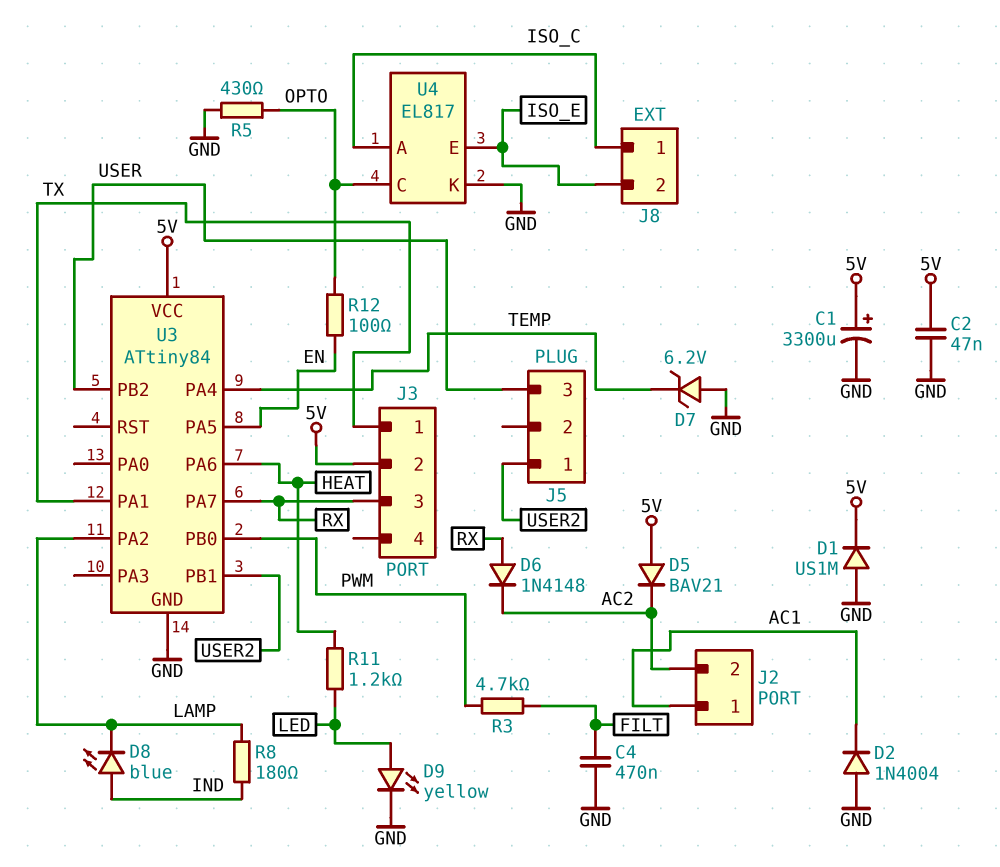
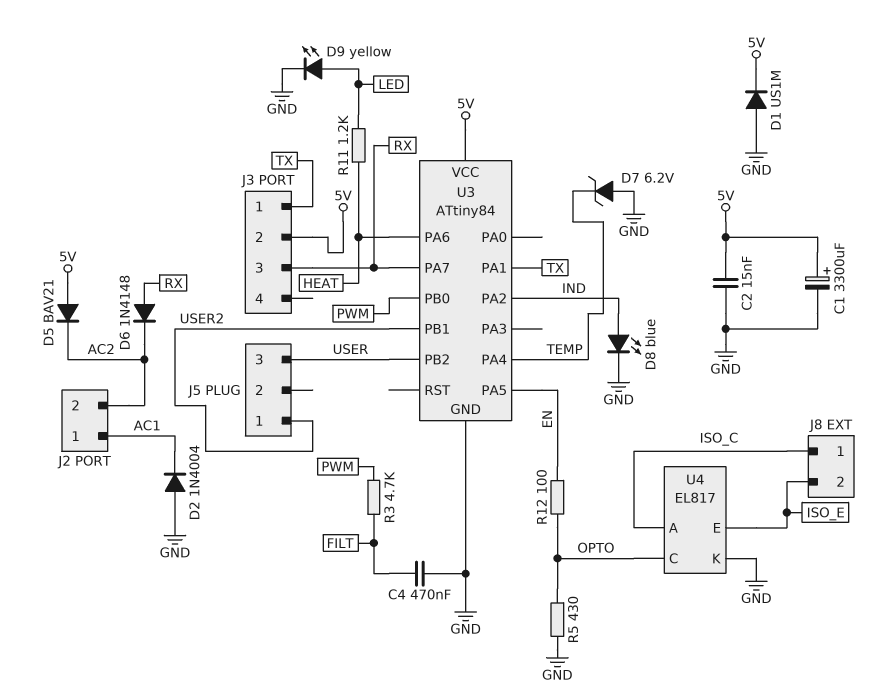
C2: 47nF (5V, GND) -> 15nF (5V, GND)
D8: LED blue (A IND, K LAMP) -> LED blue (A IND, K GND)
R8: 180 (IND, LAMP) -> none
U3 pin PA2: LAMP -> IND

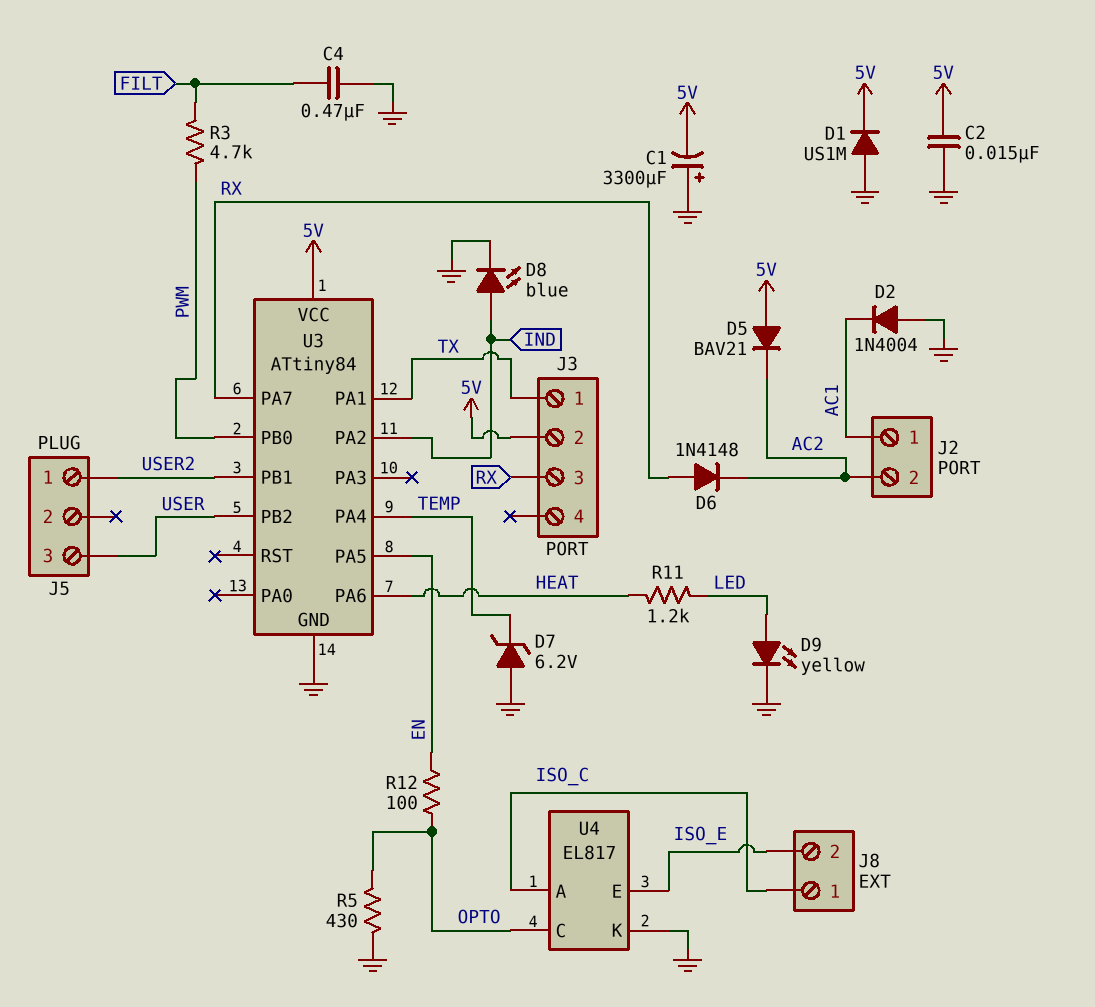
C1: 3300uF (plus 5V, minus GND) -> 3300uF (plus GND, minus 5V)

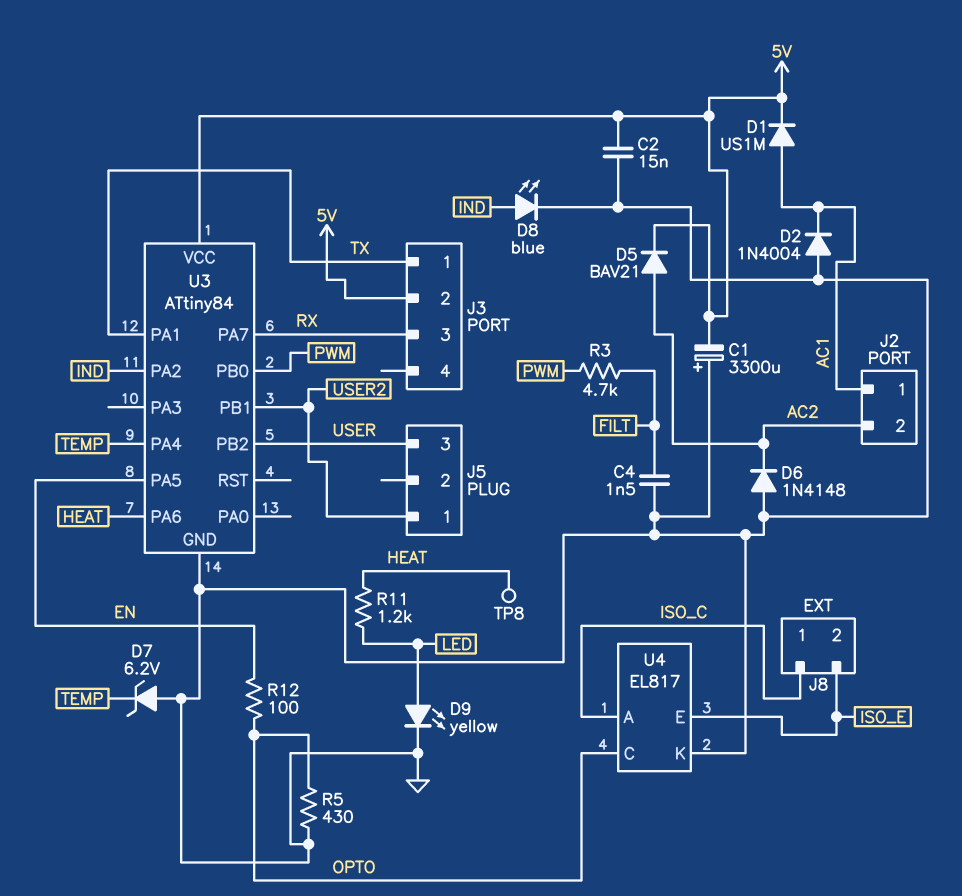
C4: 470nF (FILT, GND) -> 1.5nF (FILT, GND)
D1: diode US1M (A GND, K 5V) -> diode US1M (A AC1, K 5V)
D5: diode BAV21 (A 5V, K AC2) -> diode BAV21 (A AC2, K 5V)
D6: diode 1N4148 (A RX, K AC2) -> diode 1N4148 (A GND, K AC2)
TP8: none -> test point (HEAT)

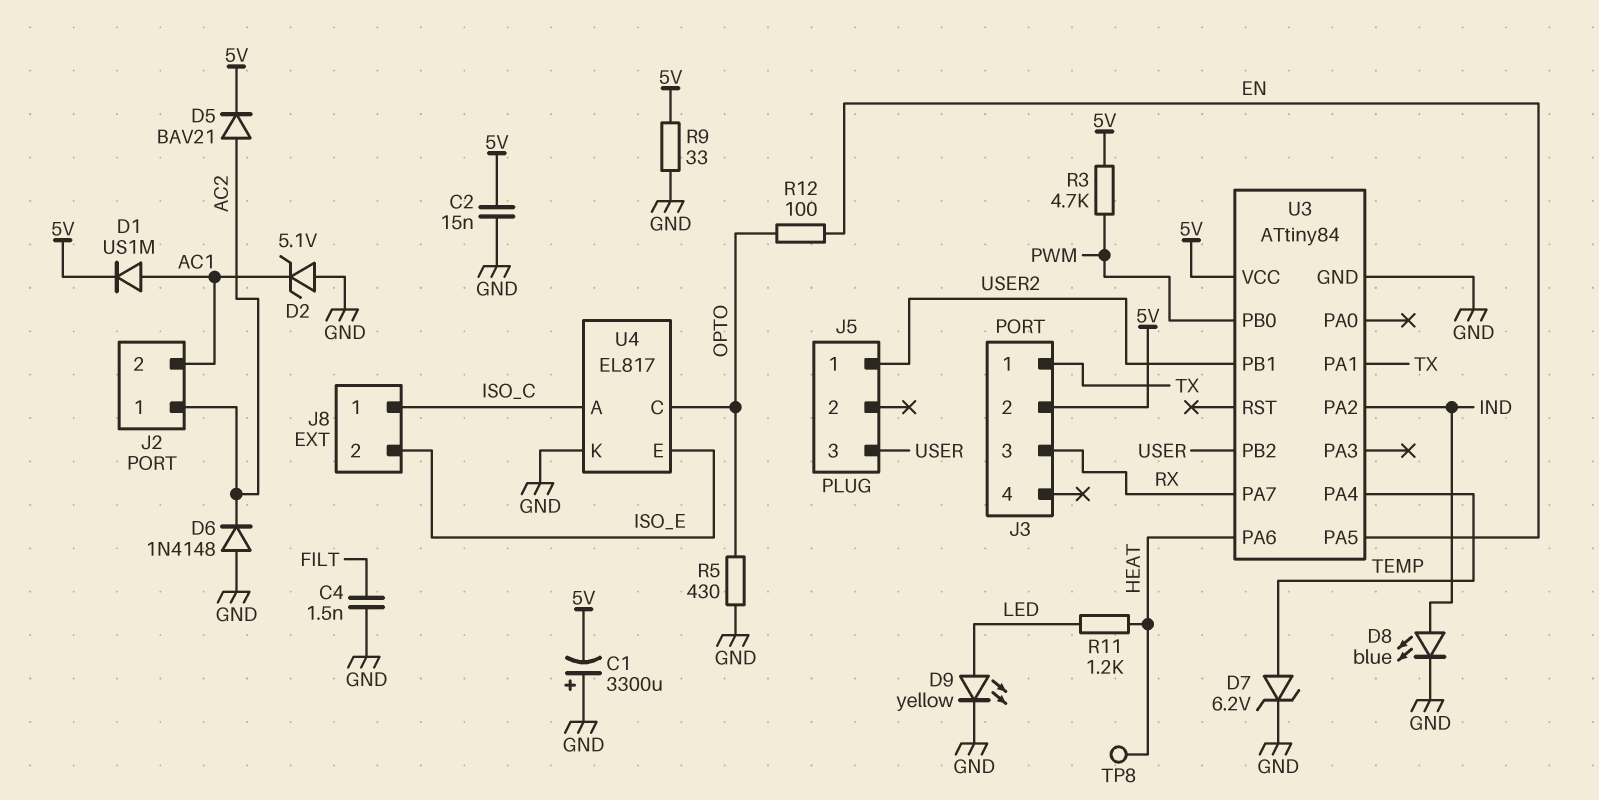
D2: diode 1N4004 (A GND, K AC1) -> zener 5.1V (A GND, K AC1)
D7: zener 6.2V (A GND, K TEMP) -> zener 6.2V (A TEMP, K GND)
J2 pin 1: AC1 -> AC2
J2 pin 2: AC2 -> AC1
R3: 4.7k (FILT, PWM) -> 4.7k (5V, PWM)
R9: none -> 33 (5V, GND)

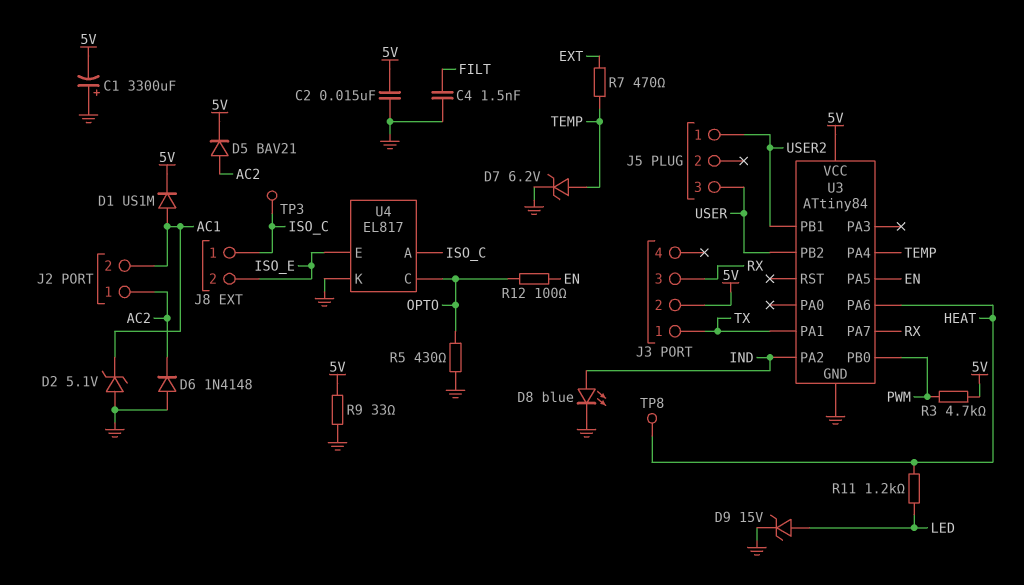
D9: LED yellow (A LED, K GND) -> zener 15V (A LED, K GND)
R7: none -> 470 (EXT, TEMP)
TP3: none -> test point (ISO_C)

